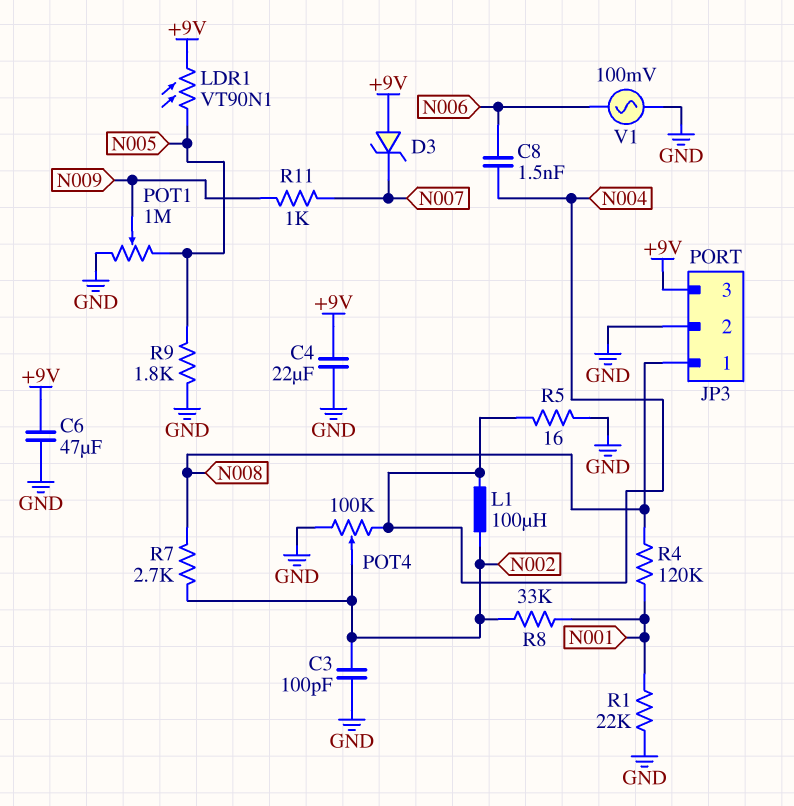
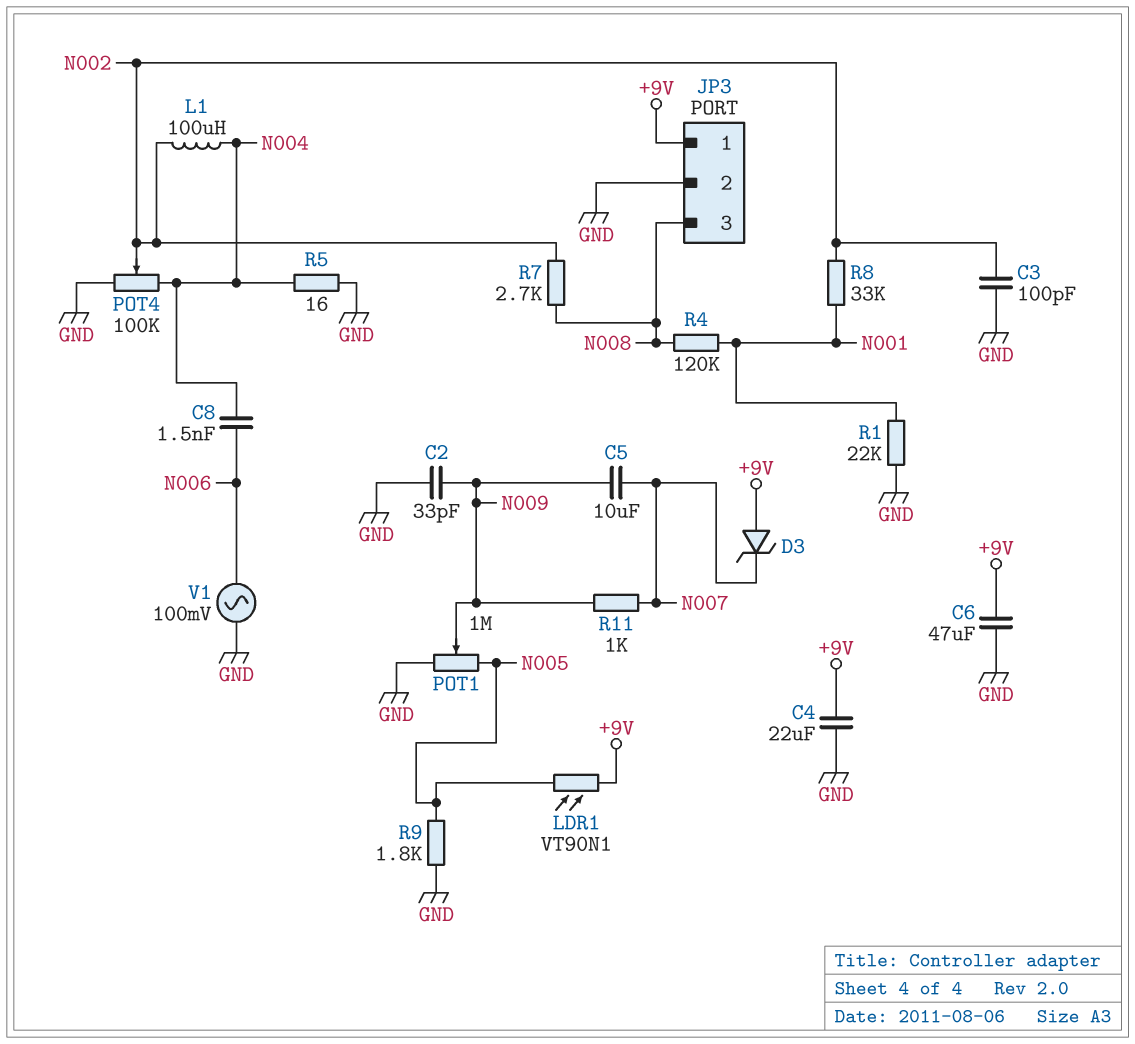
C2: none -> 33pF (GND, N009)
C5: none -> 10uF (N007, N009)
JP3 pin 1: N008 -> +9V
JP3 pin 3: +9V -> N008

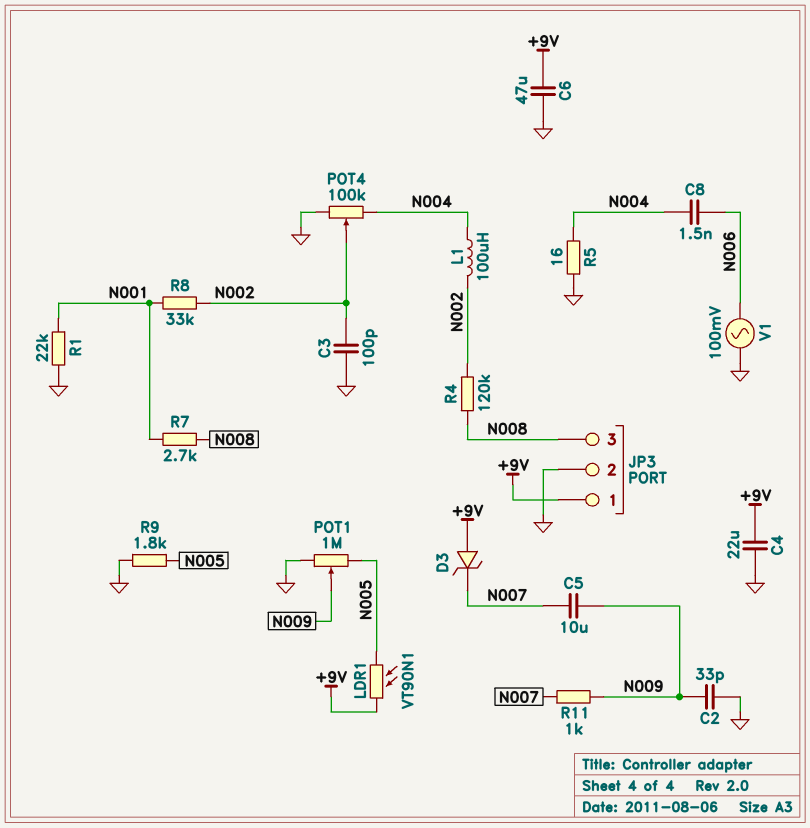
R4: 120k (N001, N008) -> 120k (N002, N008)
R7: 2.7k (N002, N008) -> 2.7k (N001, N008)

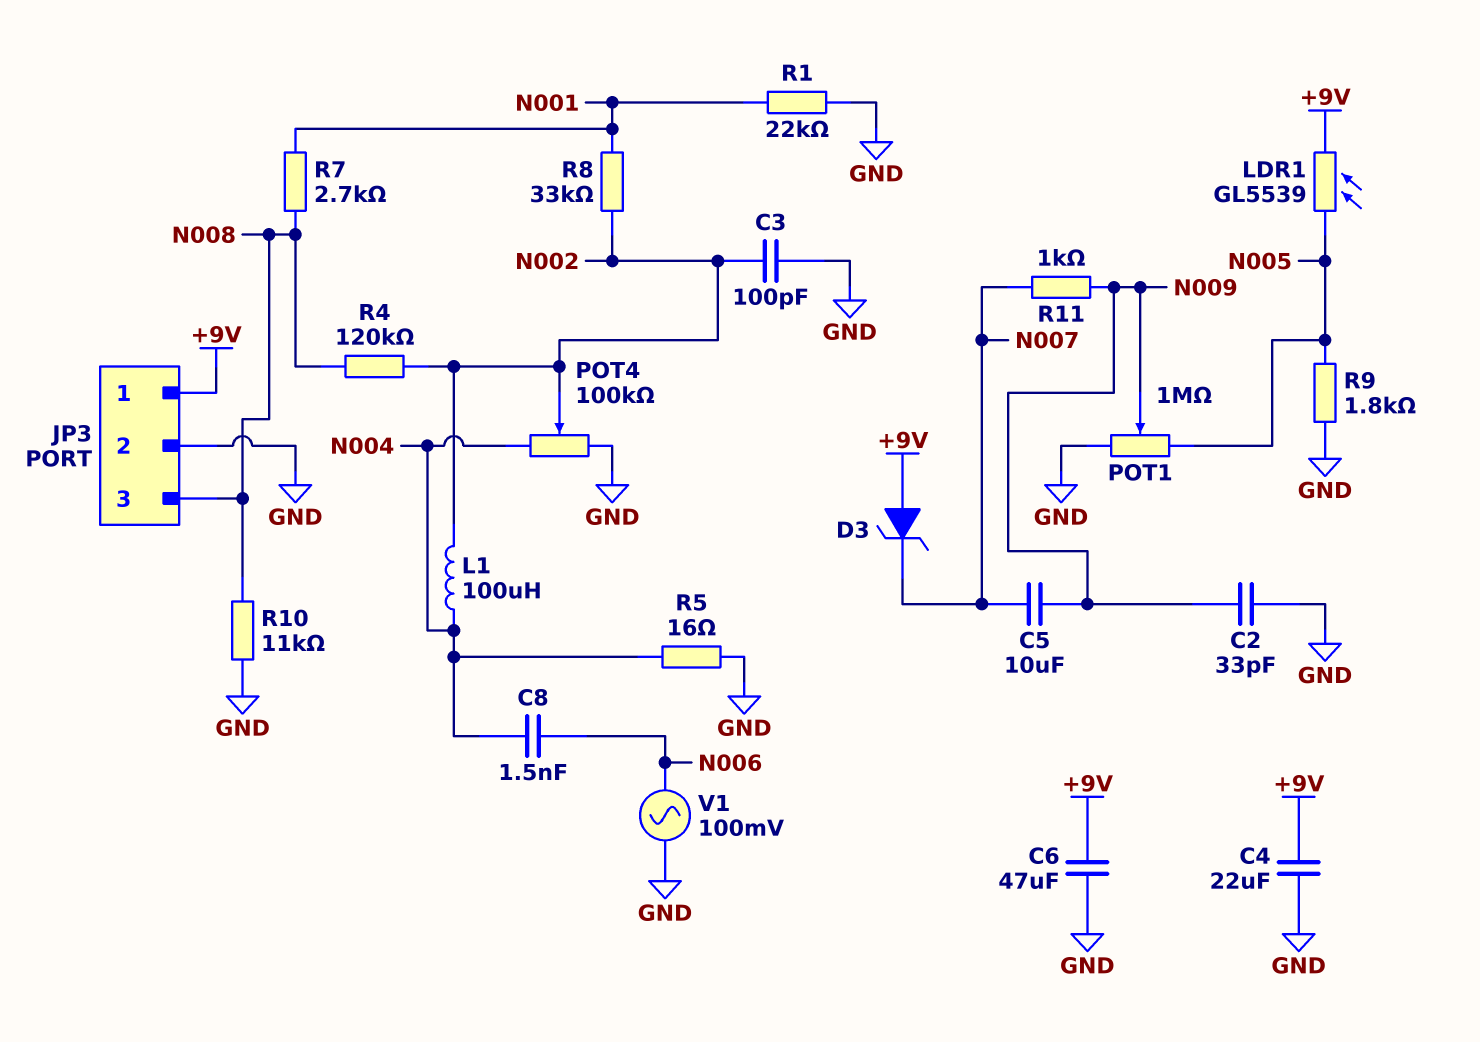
LDR1: VT90N1 (+9V, N005) -> GL5539 (+9V, N005)
R10: none -> 11k (GND, N008)

